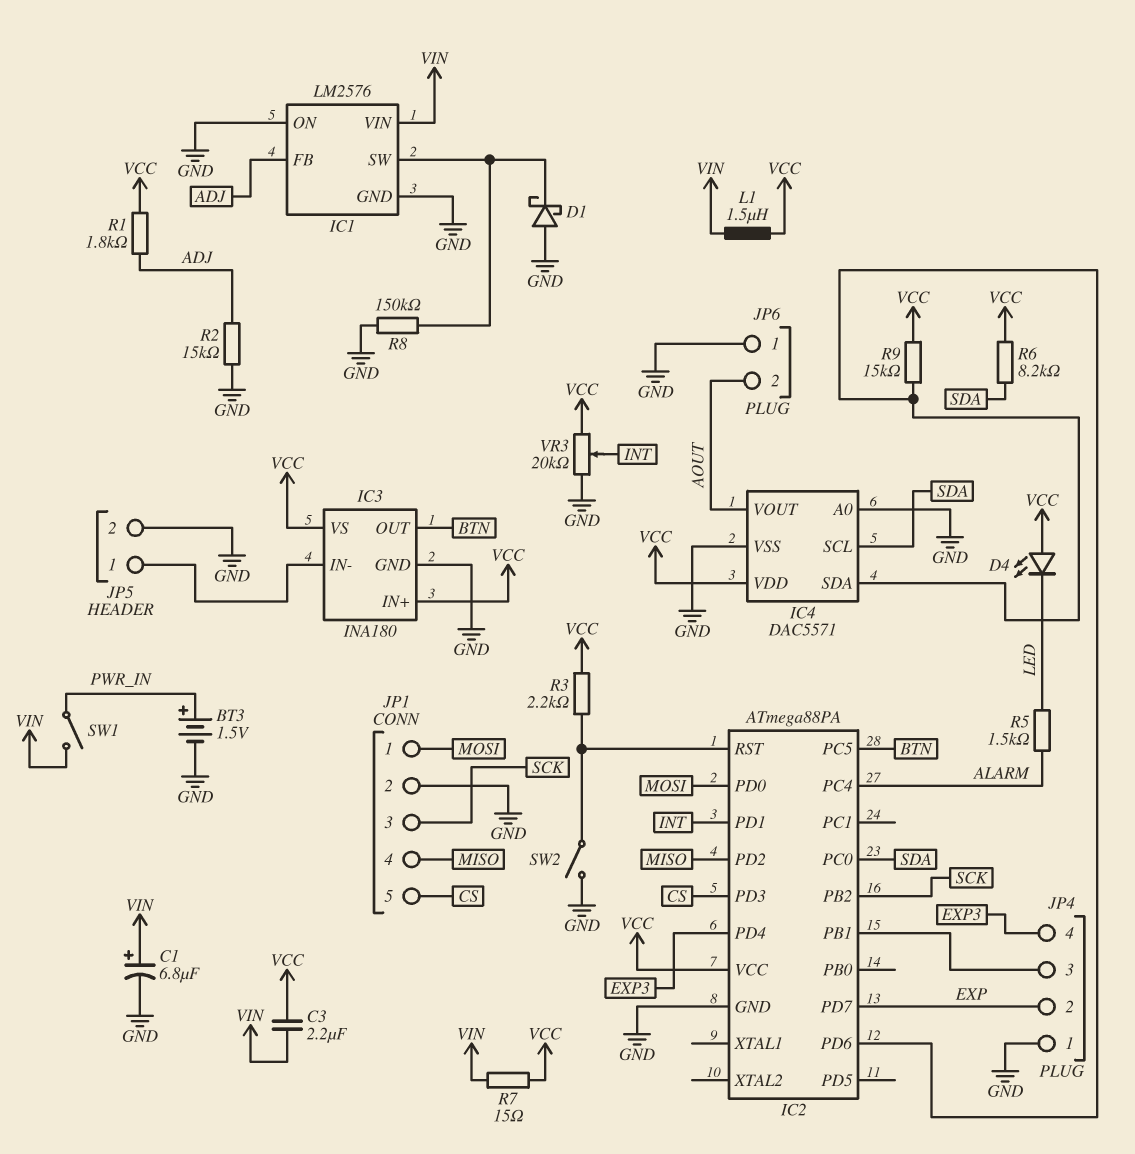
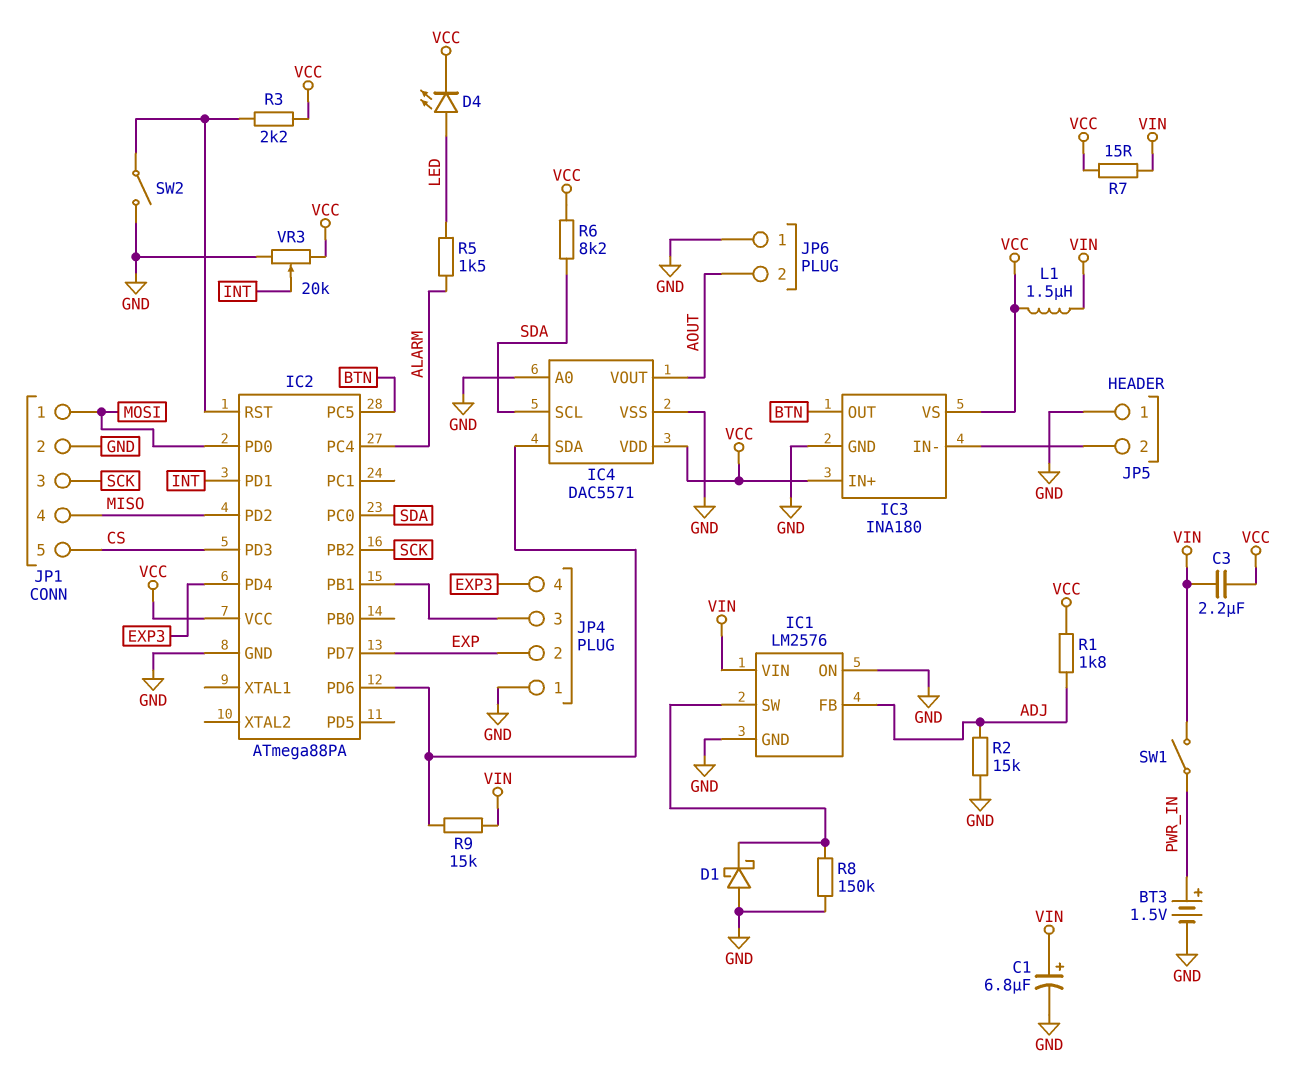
D4: LED (A VCC, K LED) -> LED (A LED, K VCC)
JP5 pin 1: IC3/IN- -> GND
JP5 pin 2: GND -> IC3/IN-
R9: 15k (IC2/PD6, VCC) -> 15k (IC2/PD6, VIN)

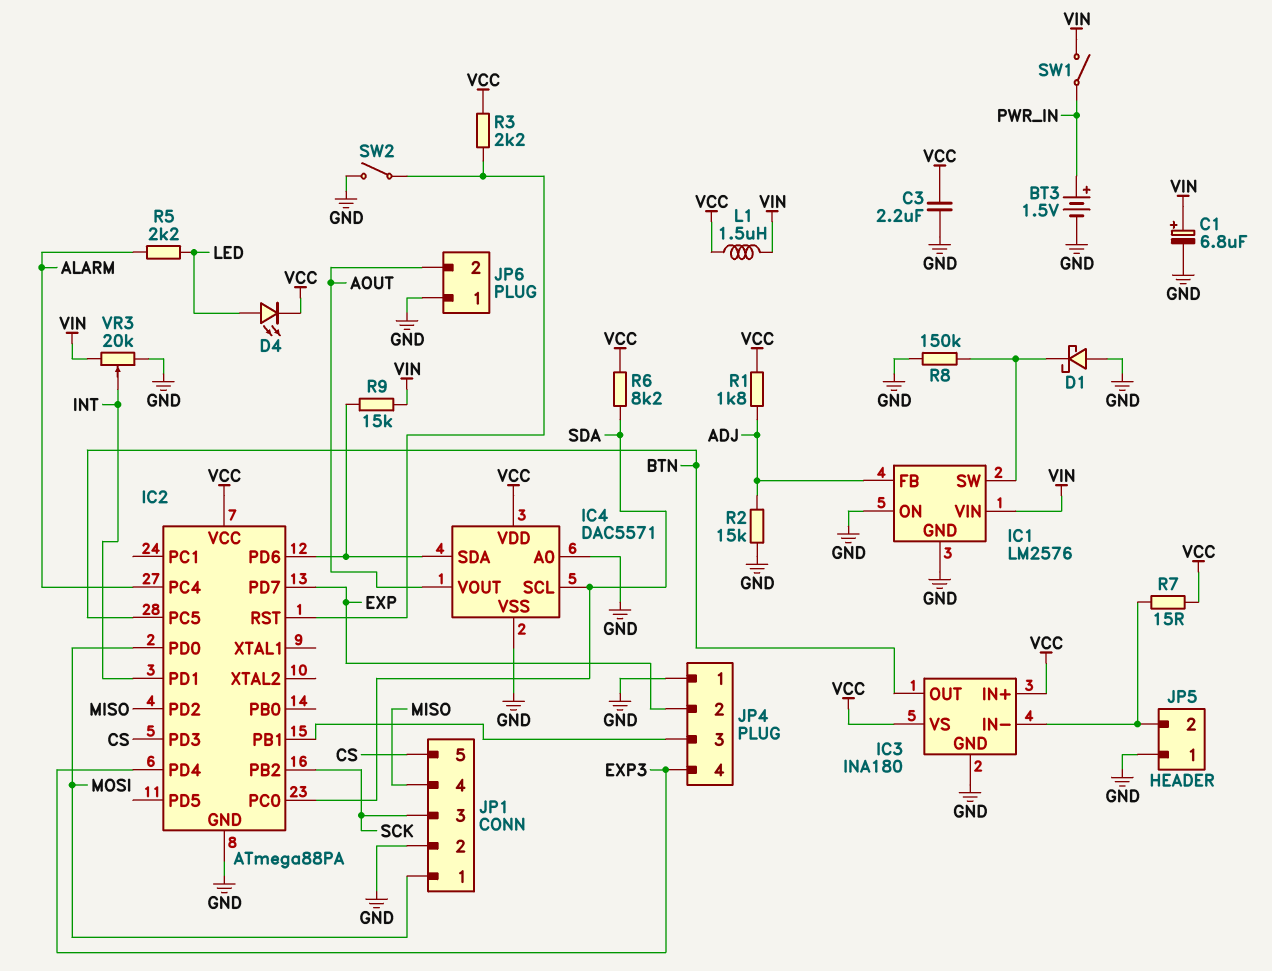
C3: 2.2uF (VCC, VIN) -> 2.2uF (GND, VCC)
R5: 1.5k (ALARM, LED) -> 2.2k (ALARM, LED)
R7: 15 (VCC, VIN) -> 15 (IC3/IN-, VCC)
VR3: 20k (GND, VCC, wiper INT) -> 20k (GND, VIN, wiper INT)

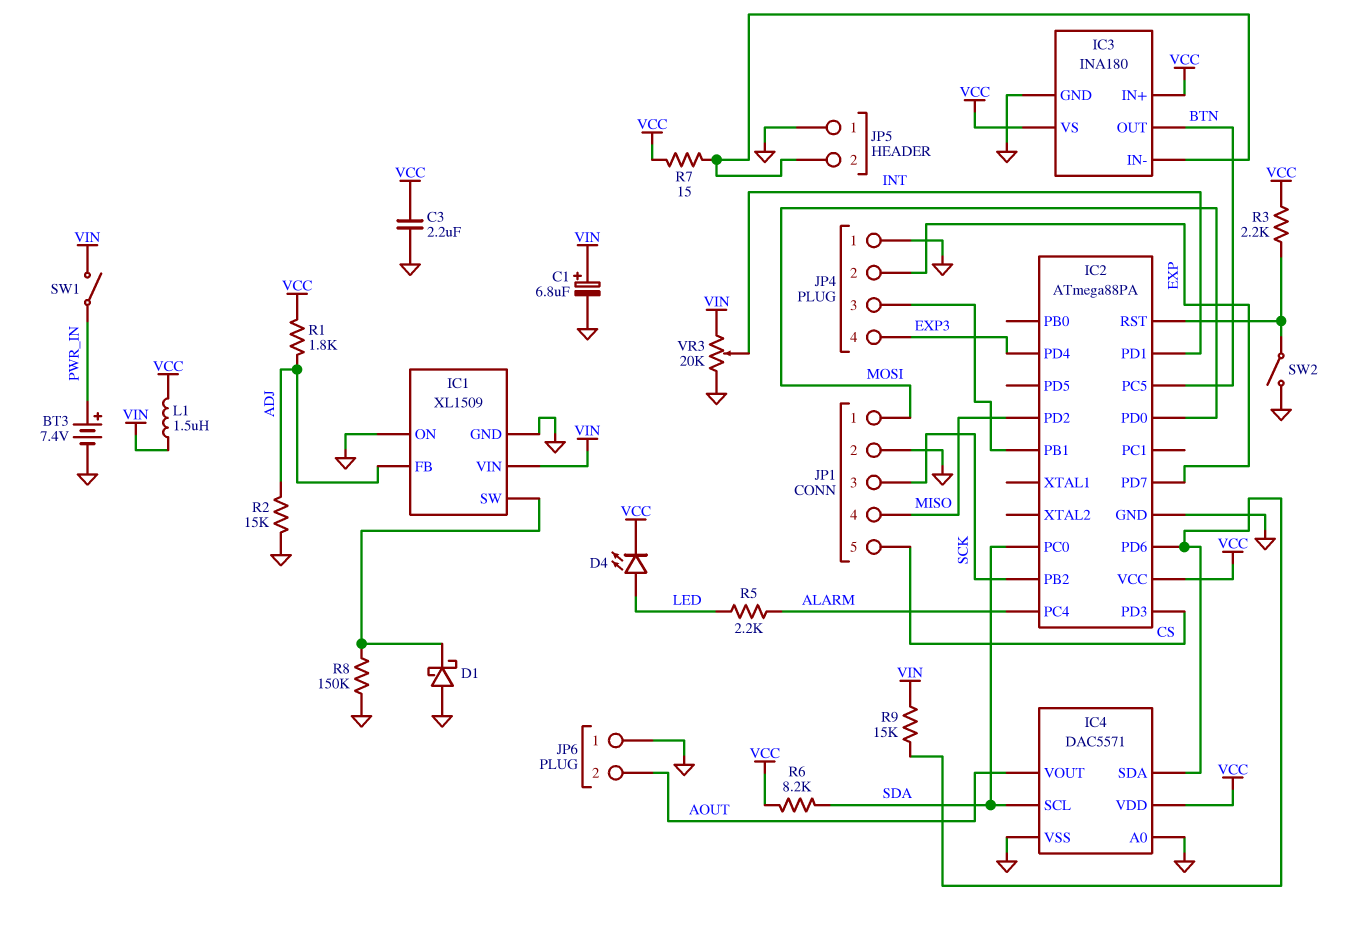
BT3: 1.5V (plus PWR_IN, minus GND) -> 7.4V (plus PWR_IN, minus GND)
IC1: LM2576 -> XL1509

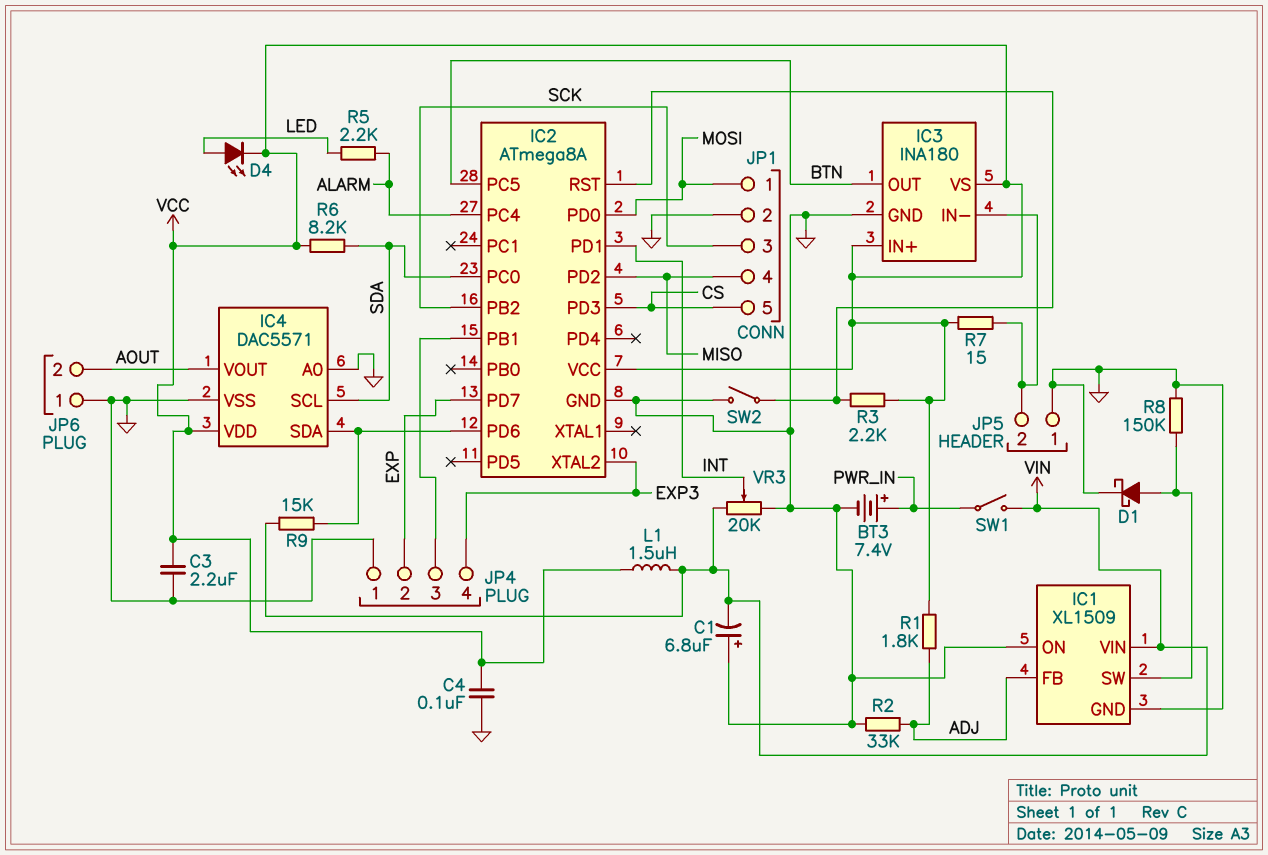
C1: 6.8uF (plus VIN, minus GND) -> 6.8uF (plus GND, minus VIN)
C4: none -> 100nF (GND, VCC)
D1: schottky (A GND, K IC1/SW) -> schottky (A IC1/SW, K GND)
IC2: ATmega88PA -> ATmega8A
IC2 pin PD4: EXP3 -> none
IC2 pin XTAL2: none -> EXP3
R2: 15k (ADJ, GND) -> 33k (ADJ, GND)

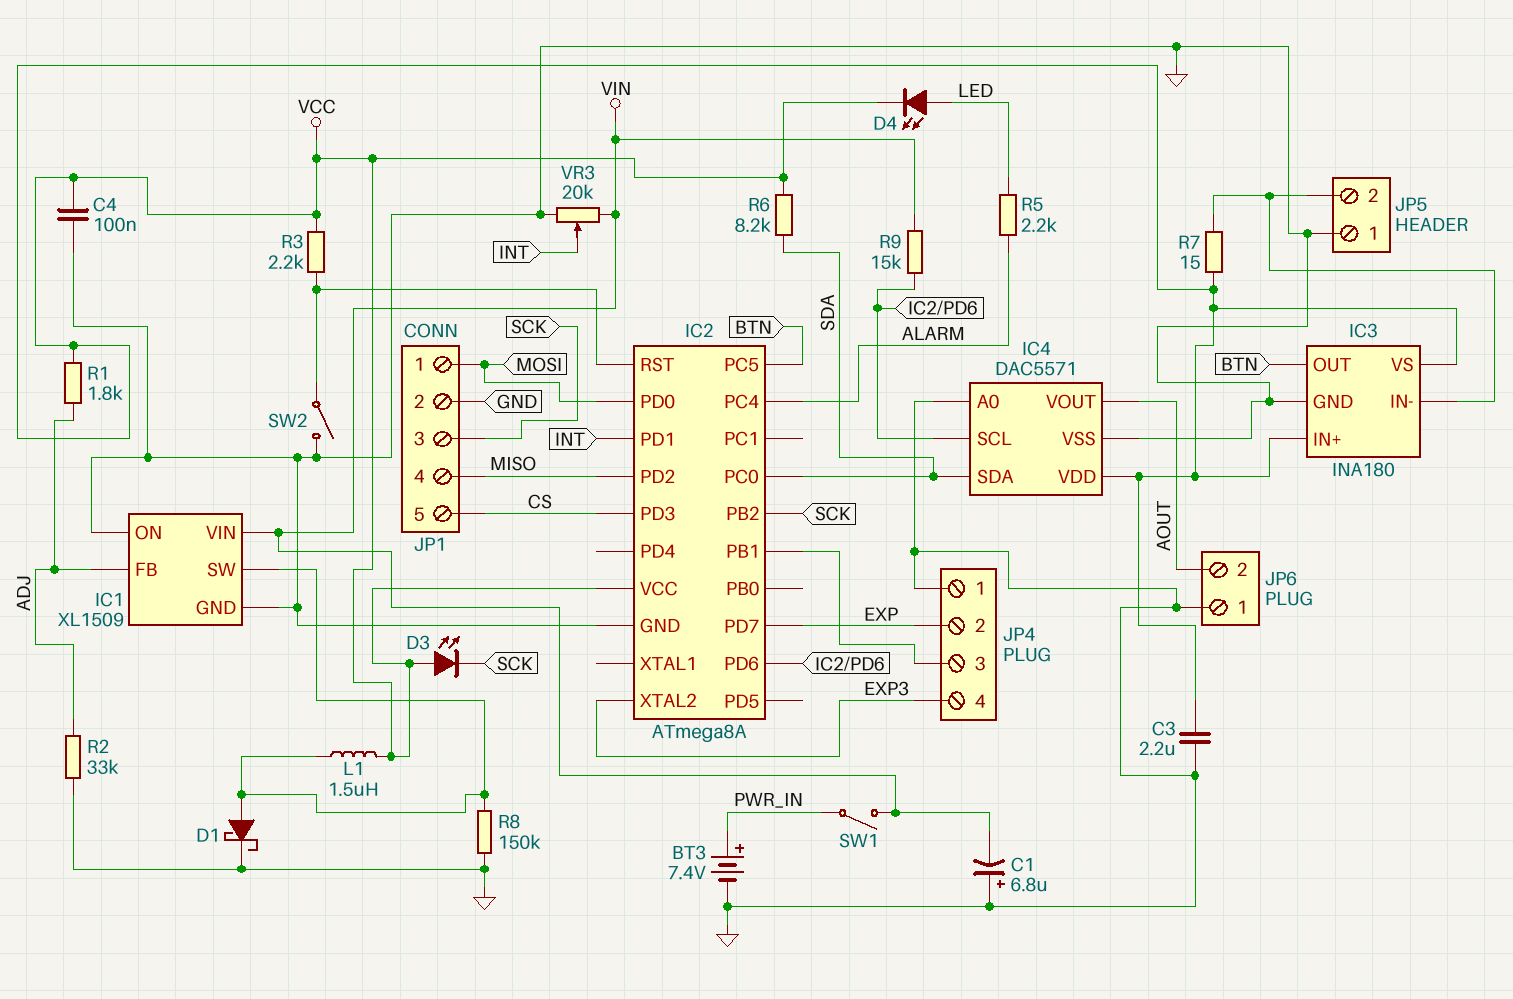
D3: none -> LED (A VCC, K SCK)
IC4 pin SCL: SDA -> IC2/PD6
IC4 pin SDA: IC2/PD6 -> SDA
L1: 1.5uH (VCC, VIN) -> 1.5uH (IC1/SW, VCC)

